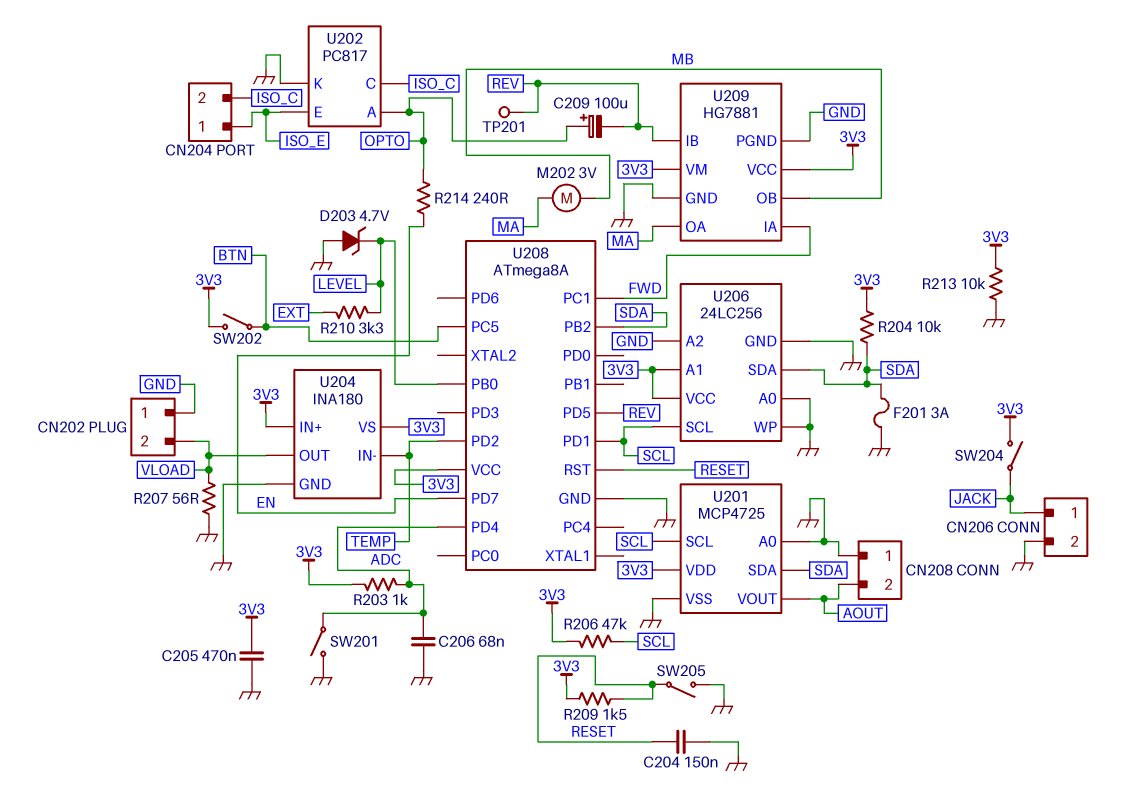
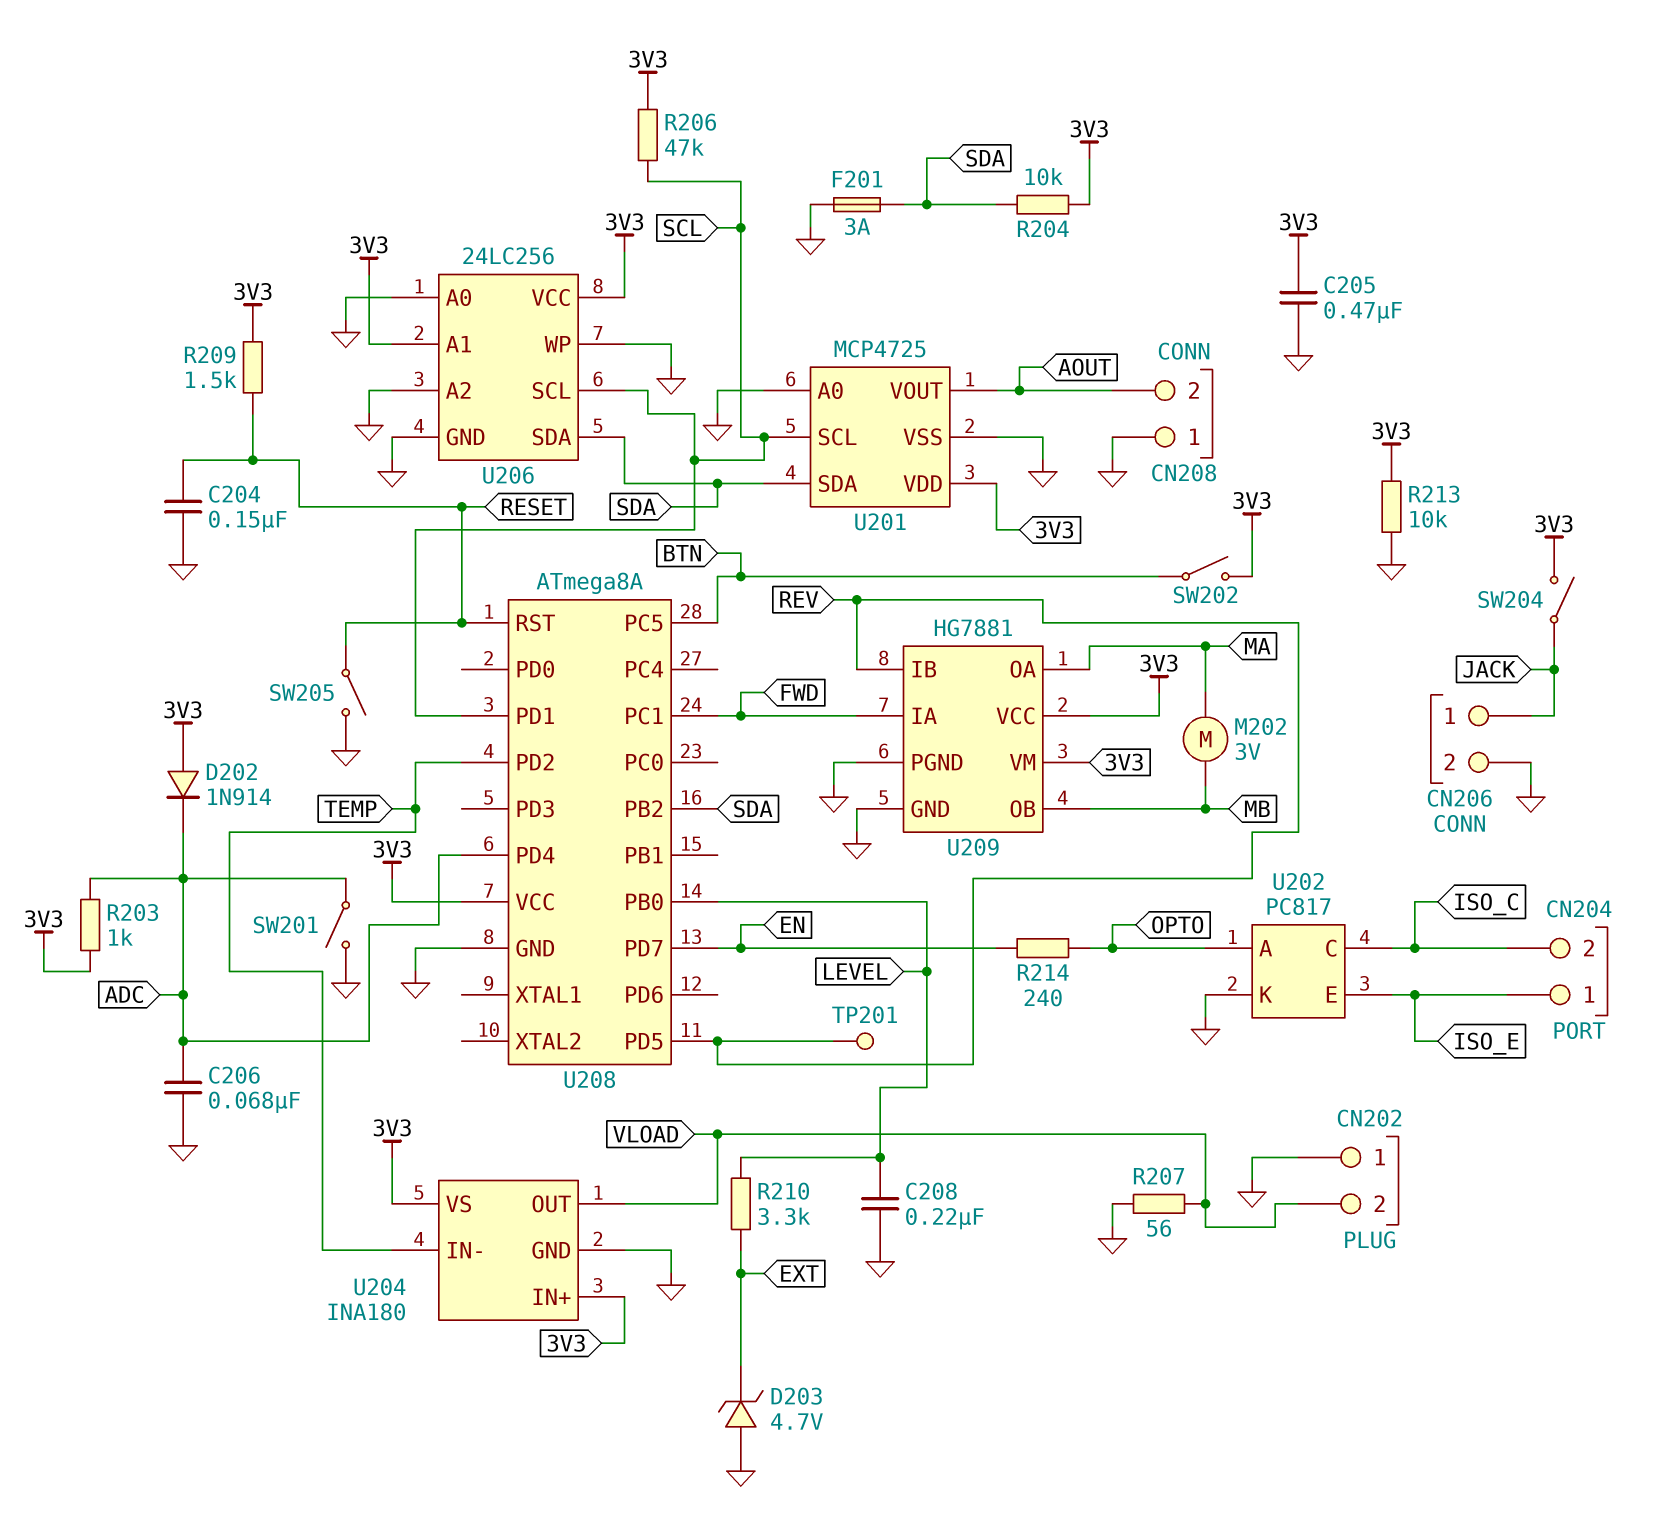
C208: none -> 220nF (GND, LEVEL)
C209: 100uF (plus OPTO, minus REV) -> none
D202: none -> diode 1N914 (A 3V3, K ADC)
D203: zener 4.7V (A GND, K LEVEL) -> zener 4.7V (A GND, K EXT)

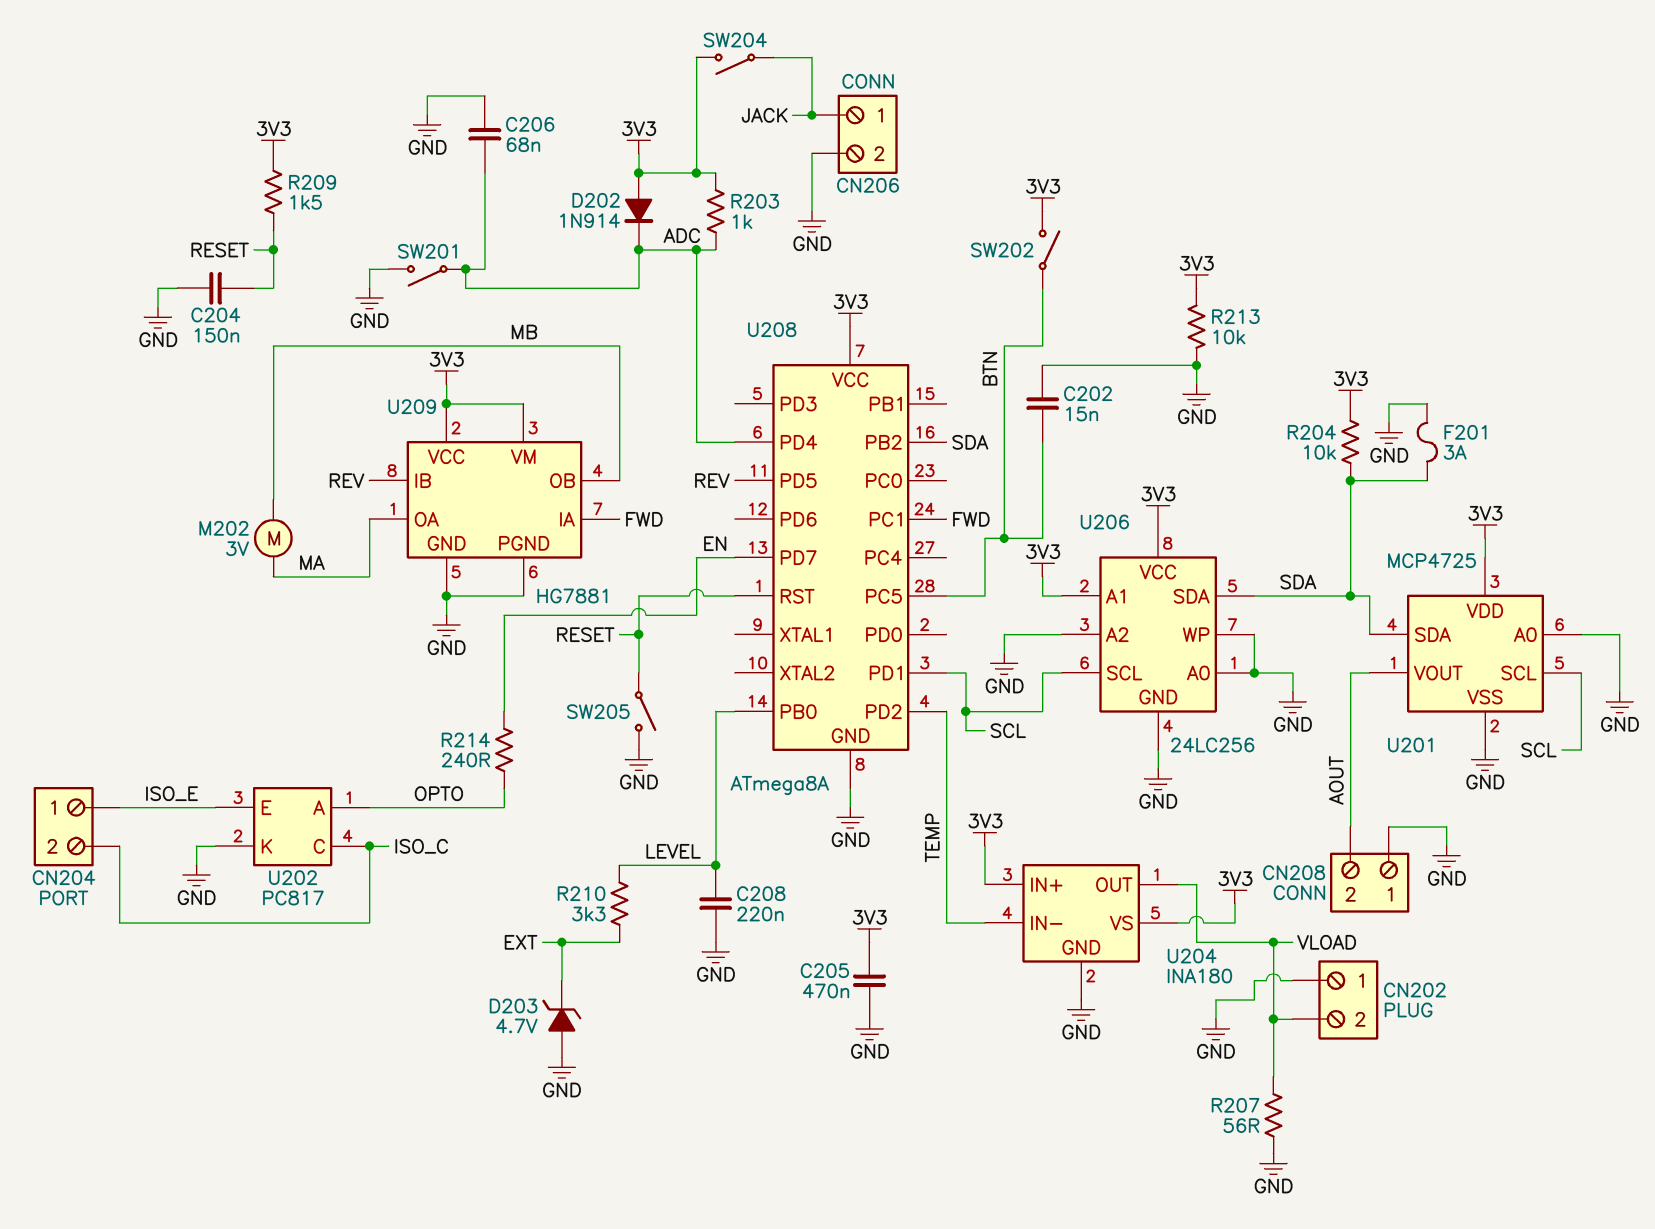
C202: none -> 15nF (BTN, GND)
R206: 47k (3V3, SCL) -> none
TP201: test point (REV) -> none

